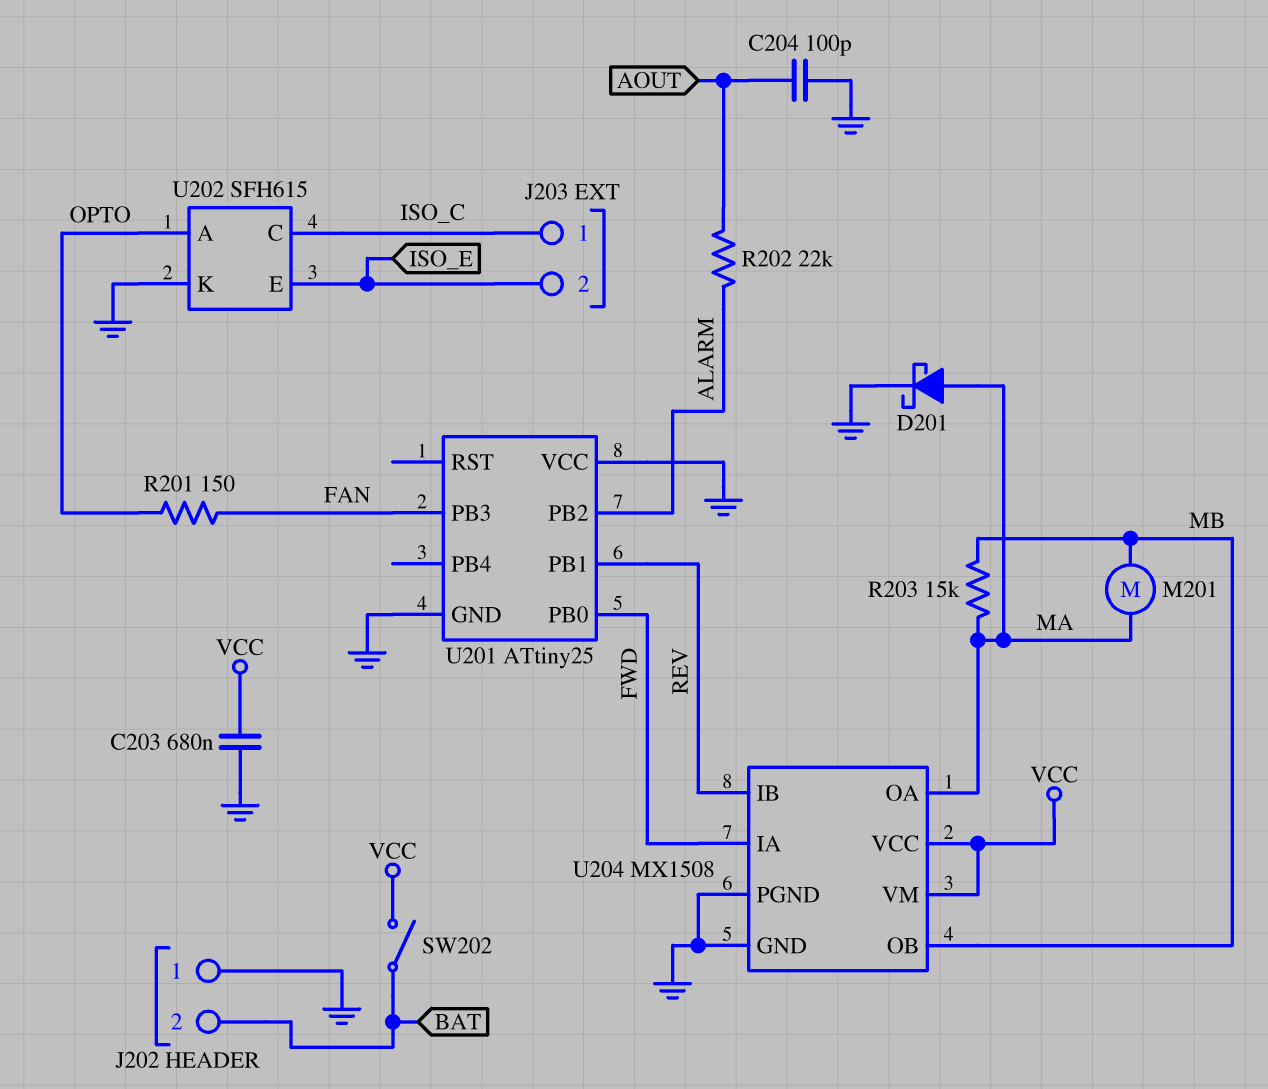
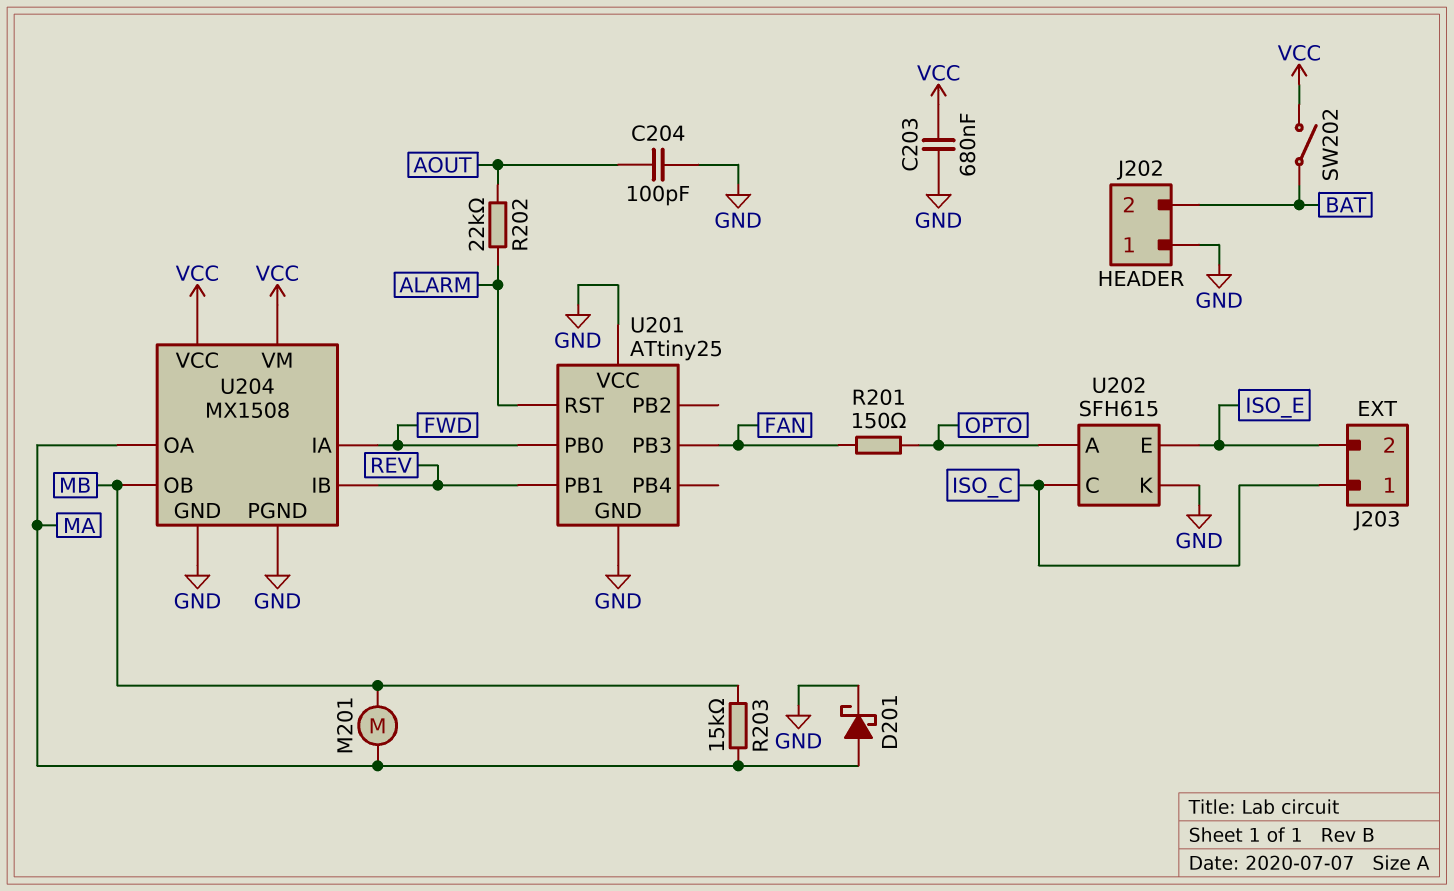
U201 pin PB2: ALARM -> none
U201 pin RST: none -> ALARM

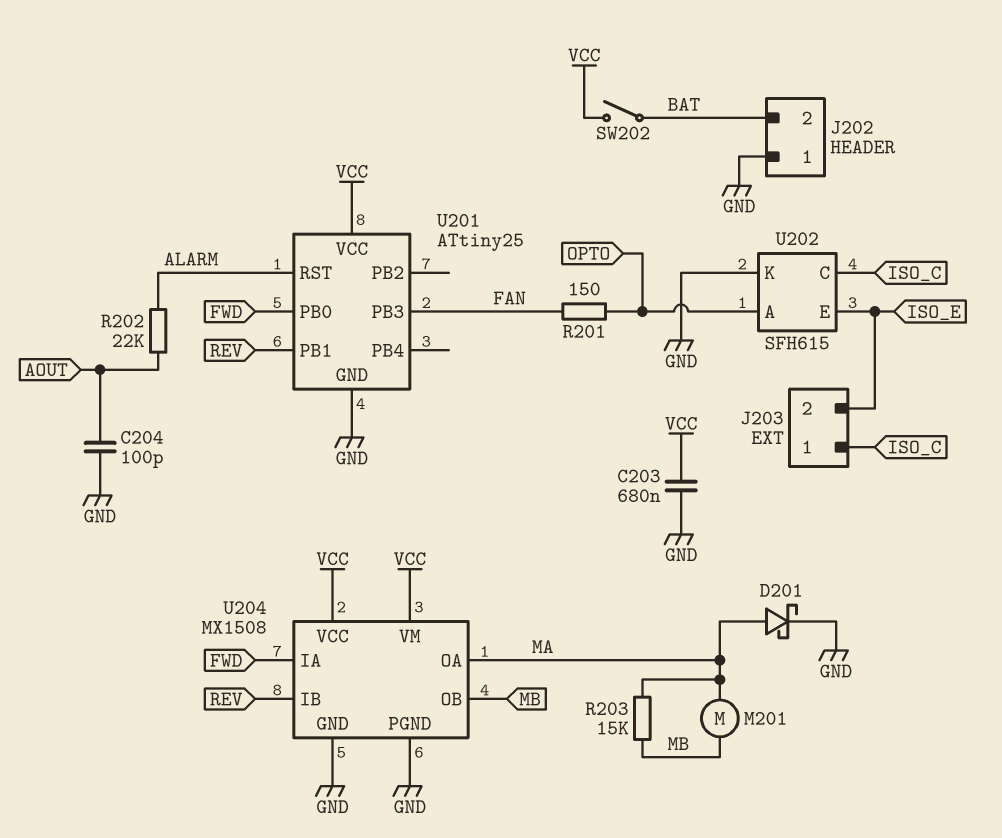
U201 pin VCC: GND -> VCC

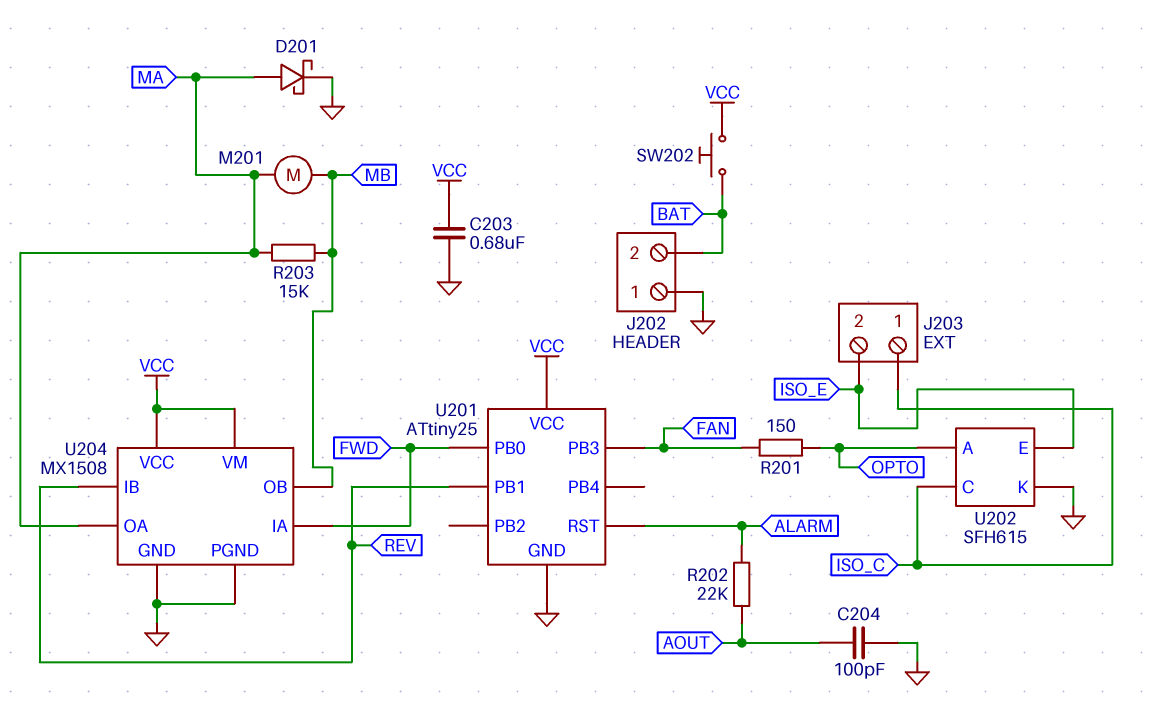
SW202: switch (BAT, VCC) -> button (BAT, VCC)

